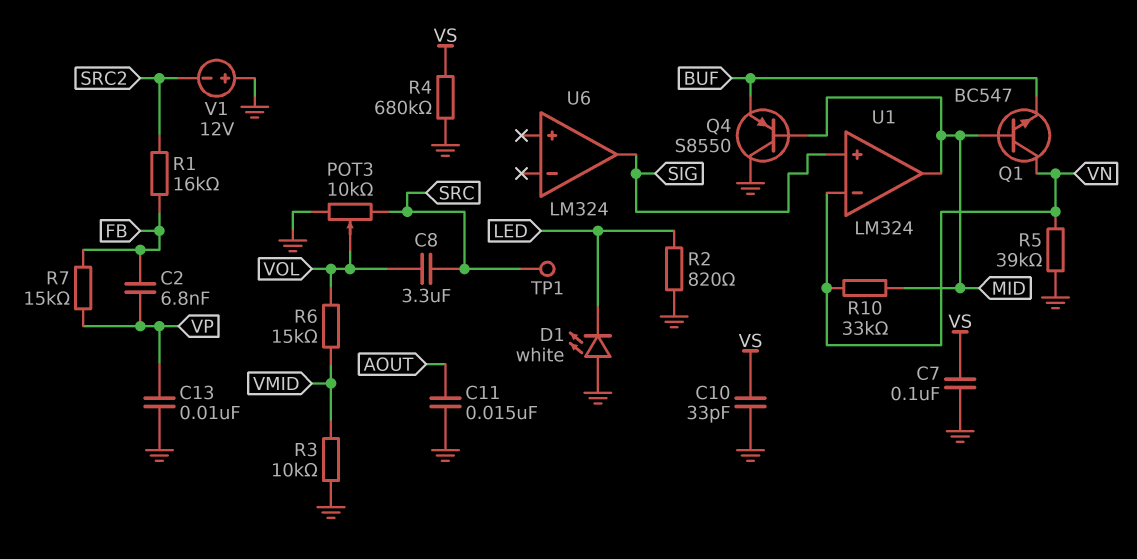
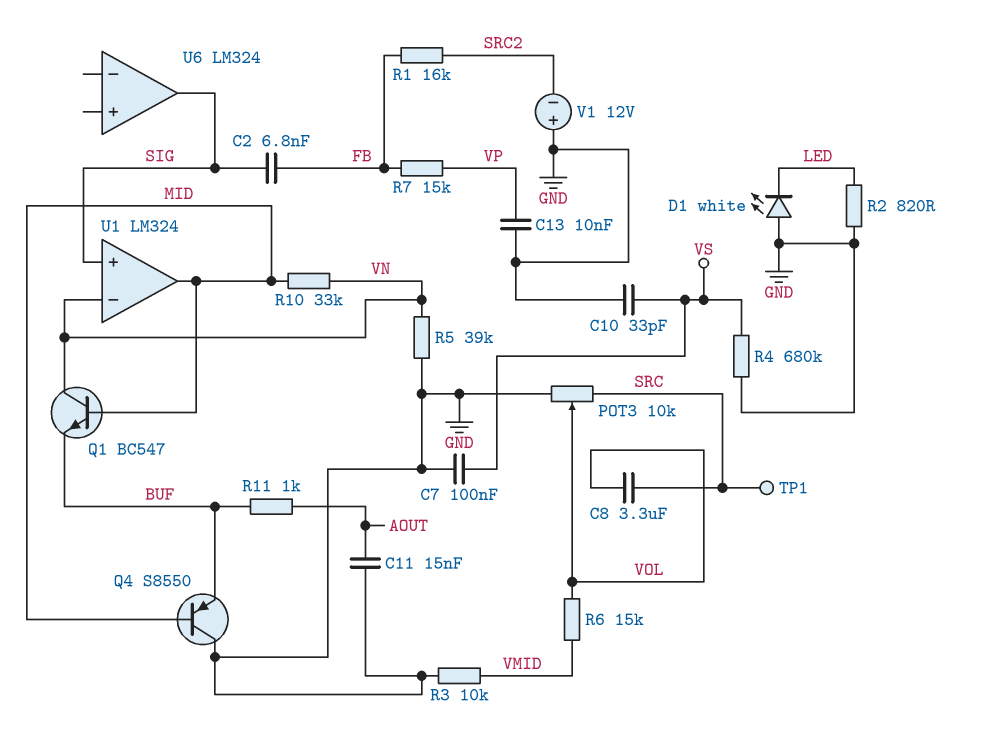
C2: 6.8nF (FB, VP) -> 6.8nF (FB, SIG)
R11: none -> 1k (AOUT, BUF)

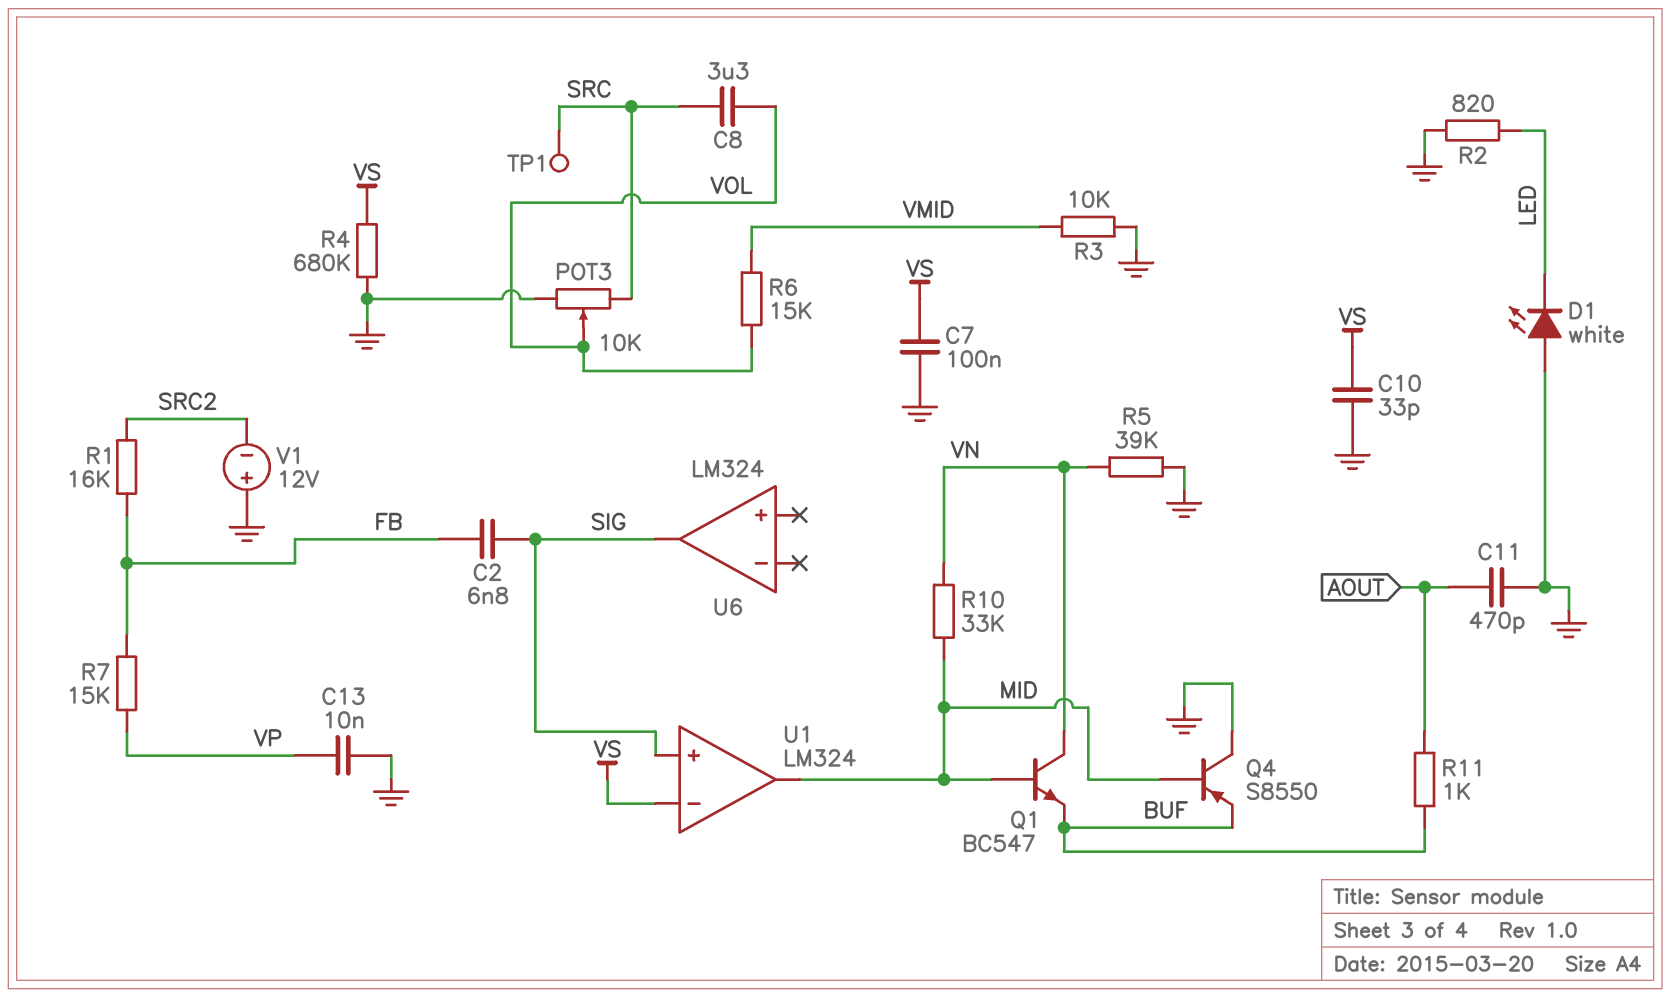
C11: 15nF (AOUT, GND) -> 470pF (AOUT, GND)
U1 pin in-: VN -> VS

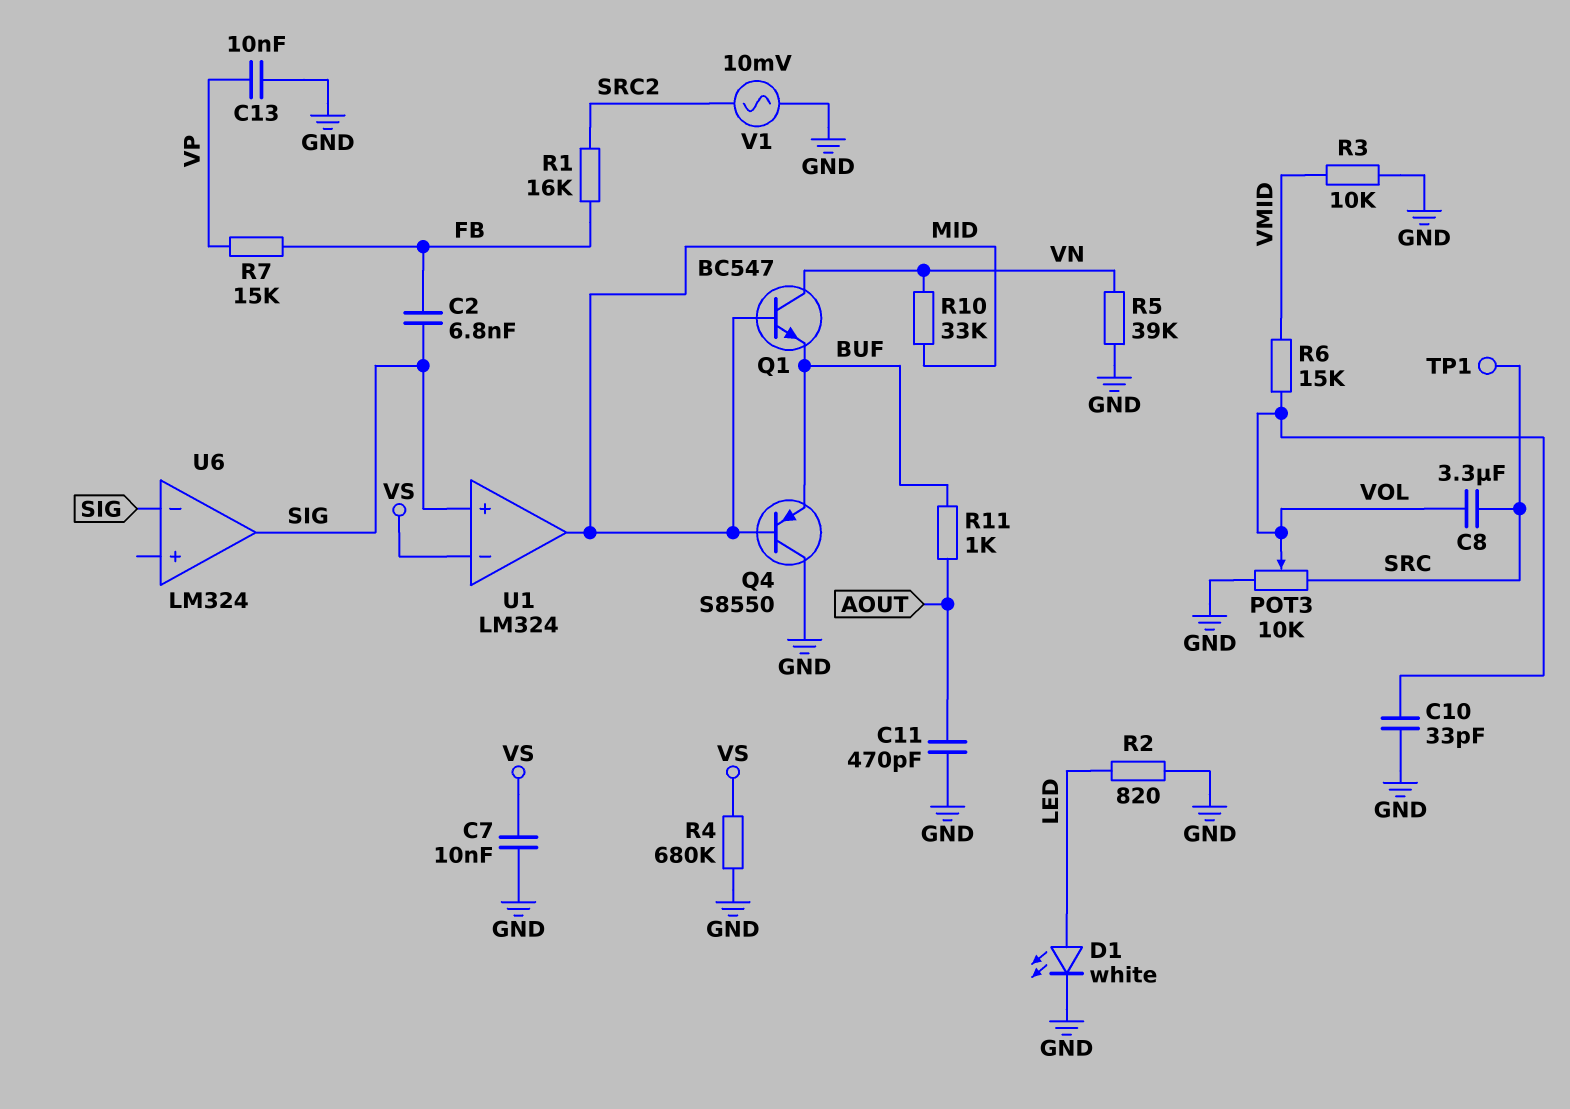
C7: 100nF (GND, VS) -> 10nF (GND, VS)
C10: 33pF (GND, VS) -> 33pF (GND, VOL)
D1: LED white (A GND, K LED) -> LED white (A LED, K GND)
U6 pin in-: none -> SIG
V1: 12V (plus GND, minus SRC2) -> AC 10mV (GND, SRC2)

